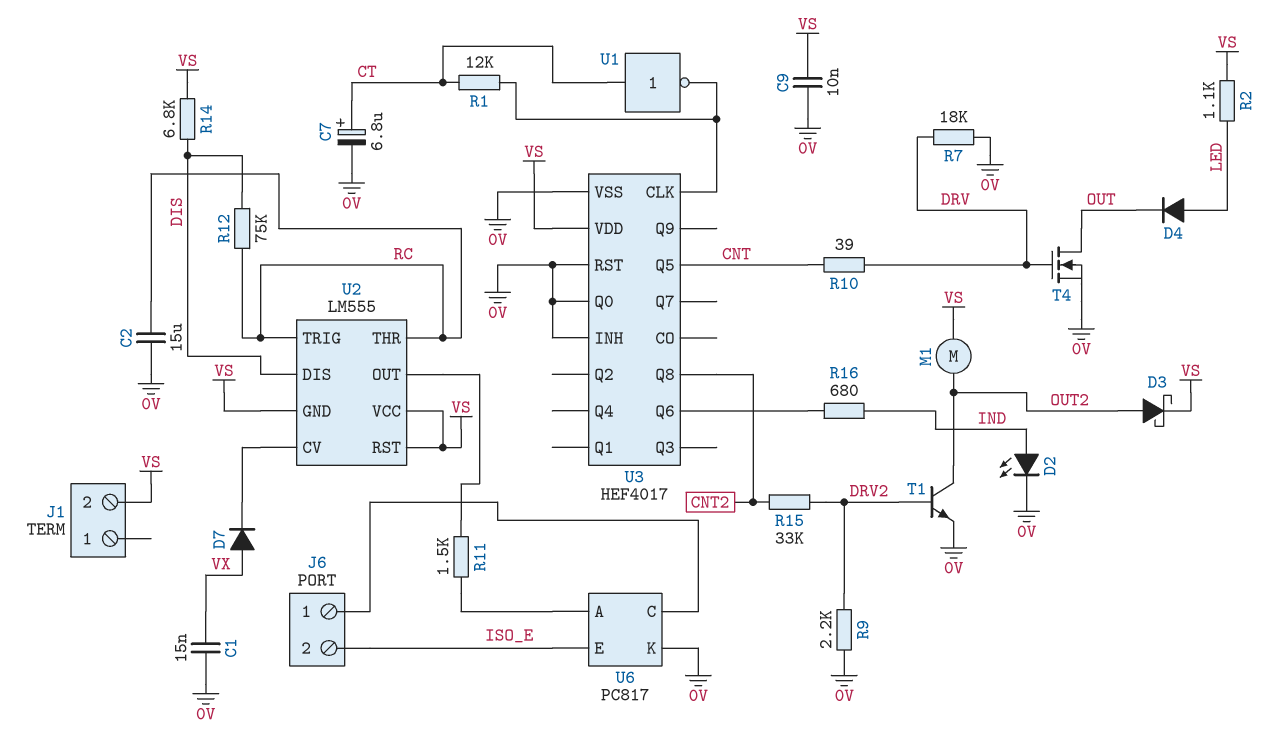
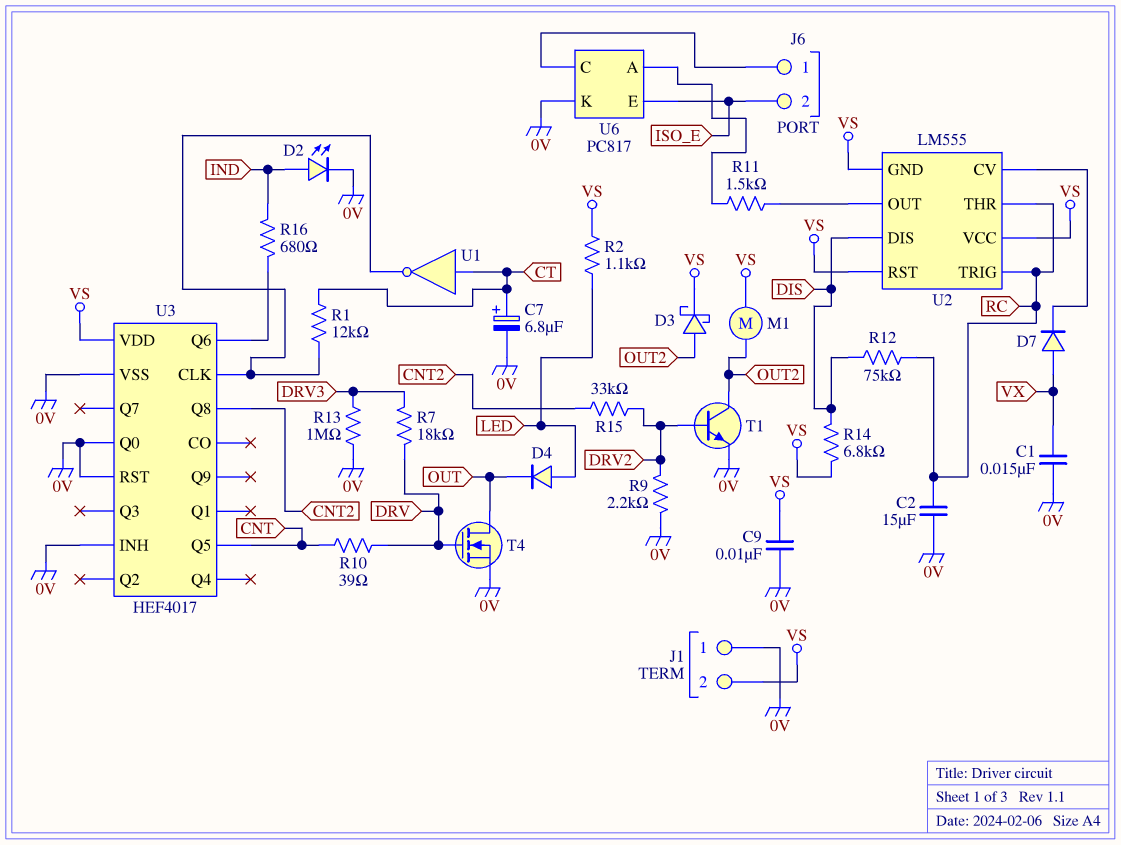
J1 pin 1: none -> 0V
R7: 18k (0V, DRV) -> 18k (DRV, DRV3)
R13: none -> 1M (0V, DRV3)

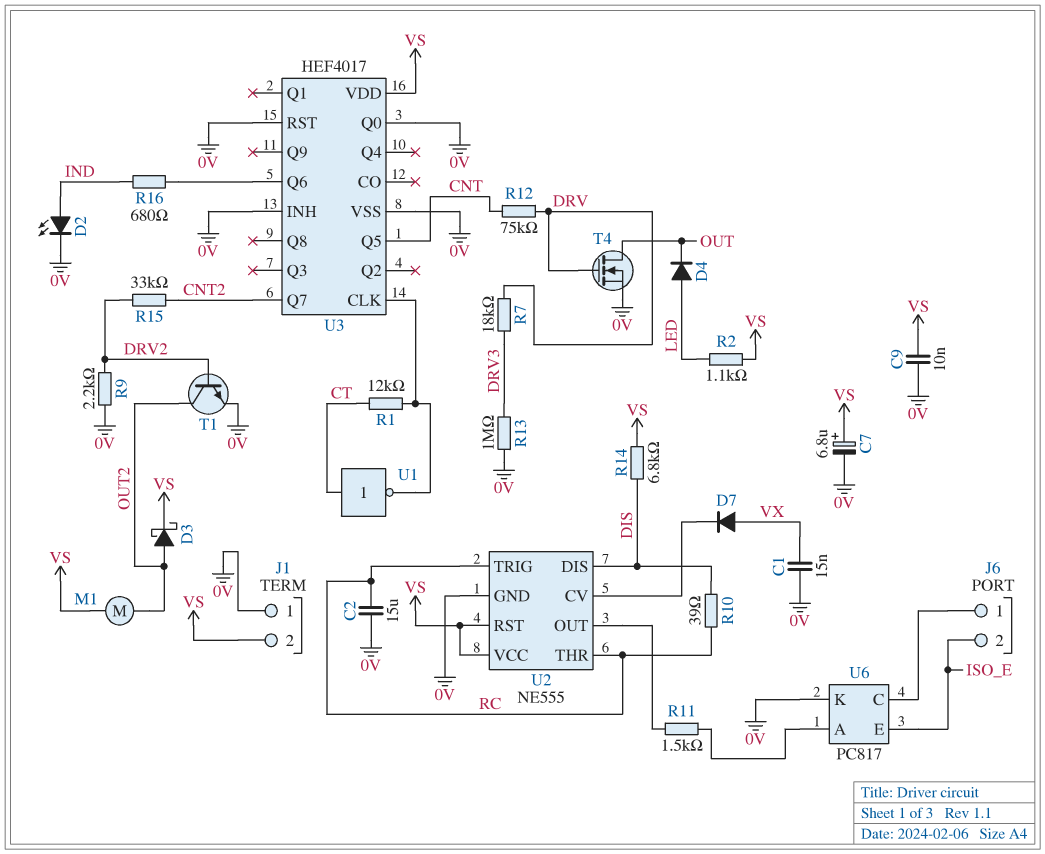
C7: 6.8uF (plus CT, minus 0V) -> 6.8uF (plus VS, minus 0V)
R10: 39 (CNT, DRV) -> 39 (DIS, RC)
R12: 75k (DIS, RC) -> 75k (CNT, DRV)
U2: LM555 -> NE555
U2 pin GND: VS -> 0V
U3 pin Q7: none -> CNT2
U3 pin Q8: CNT2 -> none

